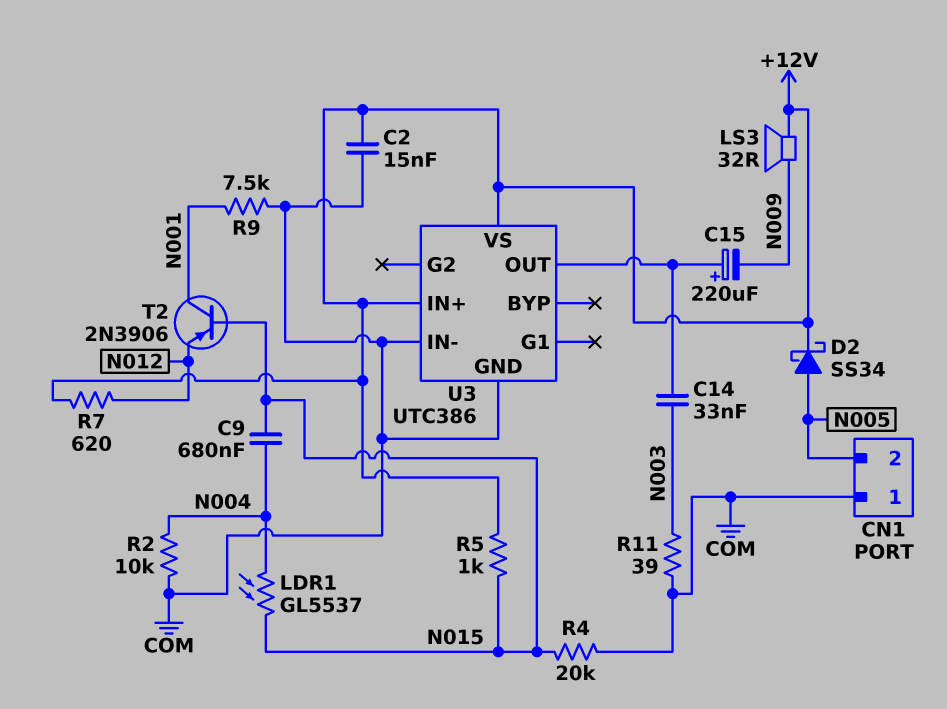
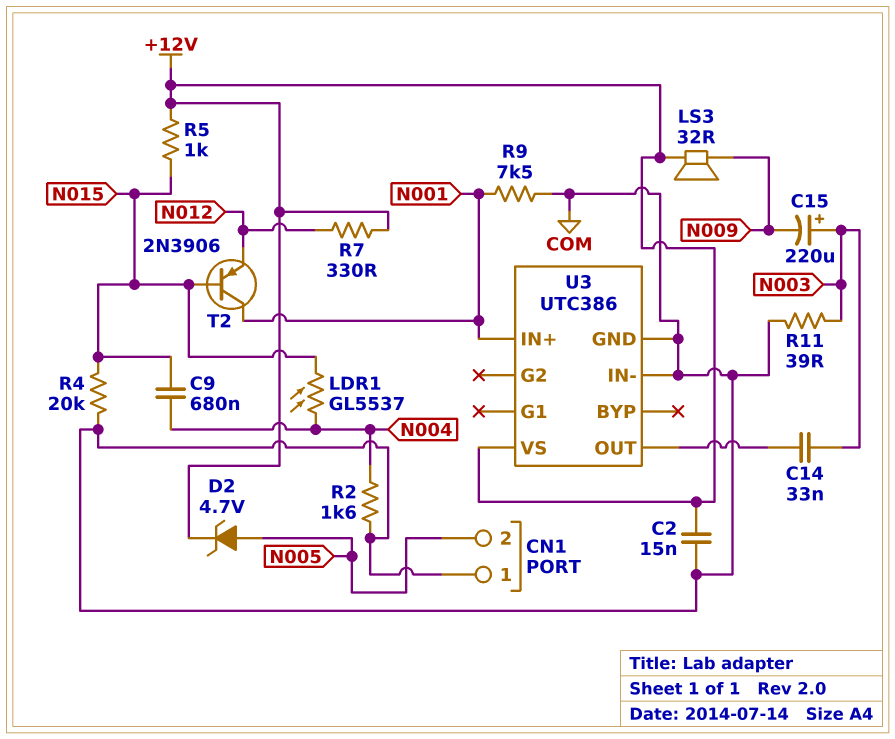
C15: 220uF (plus U3/OUT, minus N009) -> 220uF (plus N003, minus N009)
D2: schottky SS34 (A N005, K +12V) -> zener 4.7V (A N005, K +12V)
R2: 10k (COM, N004) -> 1.6k (COM, N004)
R7: 620 (+12V, N012) -> 330 (+12V, N012)
U3 pin IN+: +12V -> N001

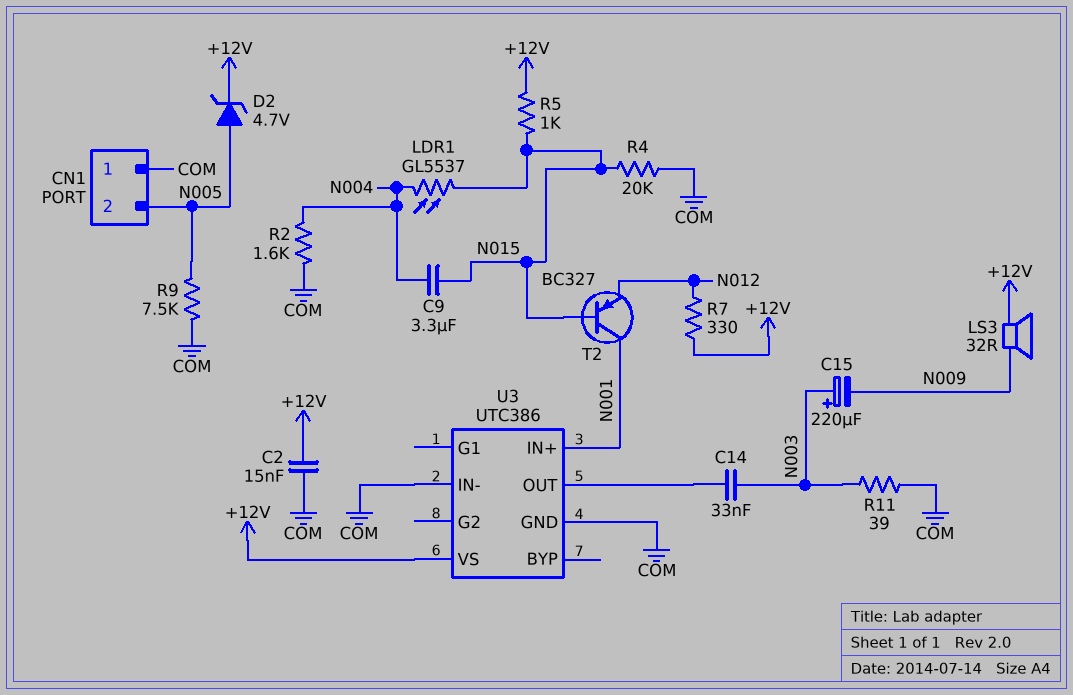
C9: 680nF (N004, N015) -> 3.3uF (N004, N015)
R9: 7.5k (COM, N001) -> 7.5k (COM, N005)
T2: PNP 2N3906 (B N015, C N001, E N012) -> PNP BC327 (B N015, C N001, E N012)

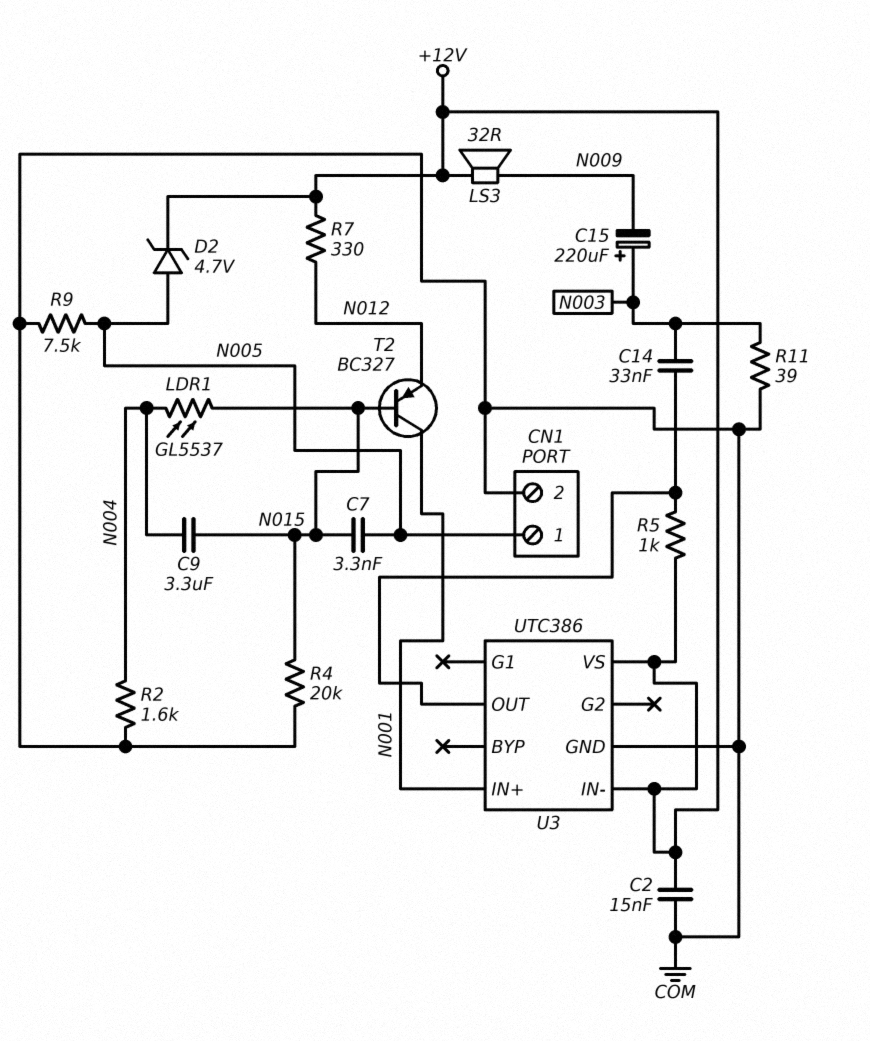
C7: none -> 3.3nF (N005, N015)
CN1 pin 1: COM -> N005
CN1 pin 2: N005 -> COM
R5: 1k (+12V, N015) -> 1k (+12V, U3/OUT)
U3 pin IN-: COM -> +12V

